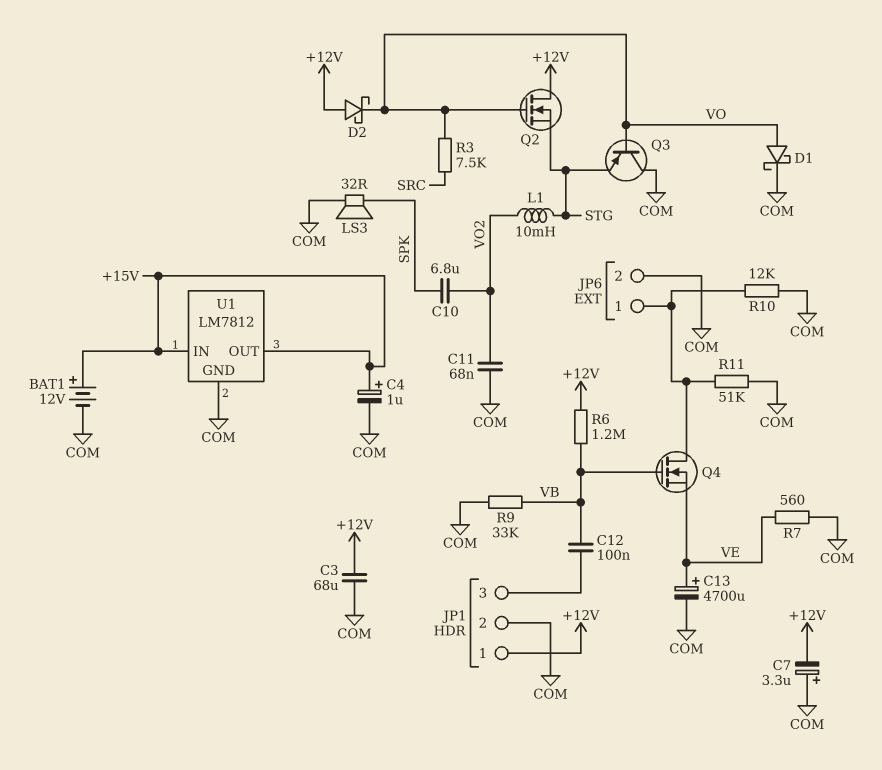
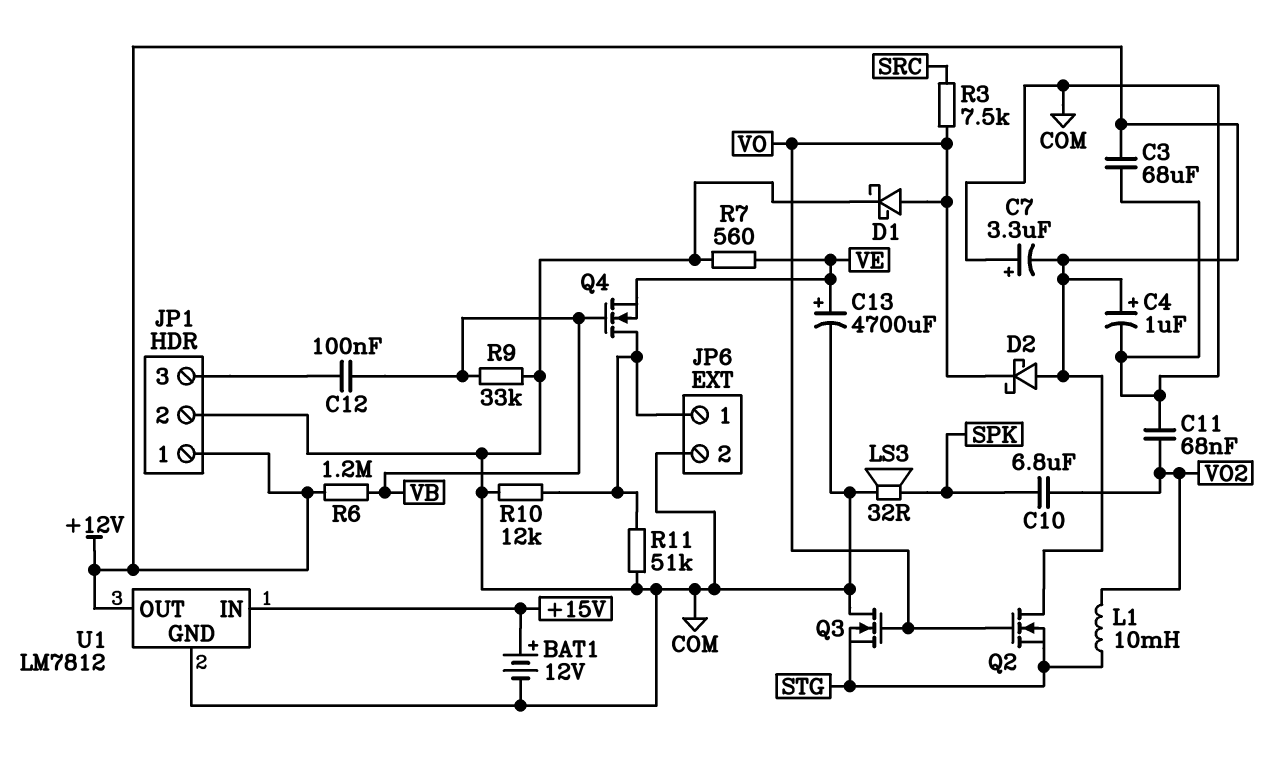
C4: 1uF (plus +15V, minus COM) -> 1uF (plus +12V, minus COM)
Q3: PNP (B VO, C COM, E STG) -> NMOS (G VO, D COM, S STG)
U1 pin OUT: +15V -> +12V

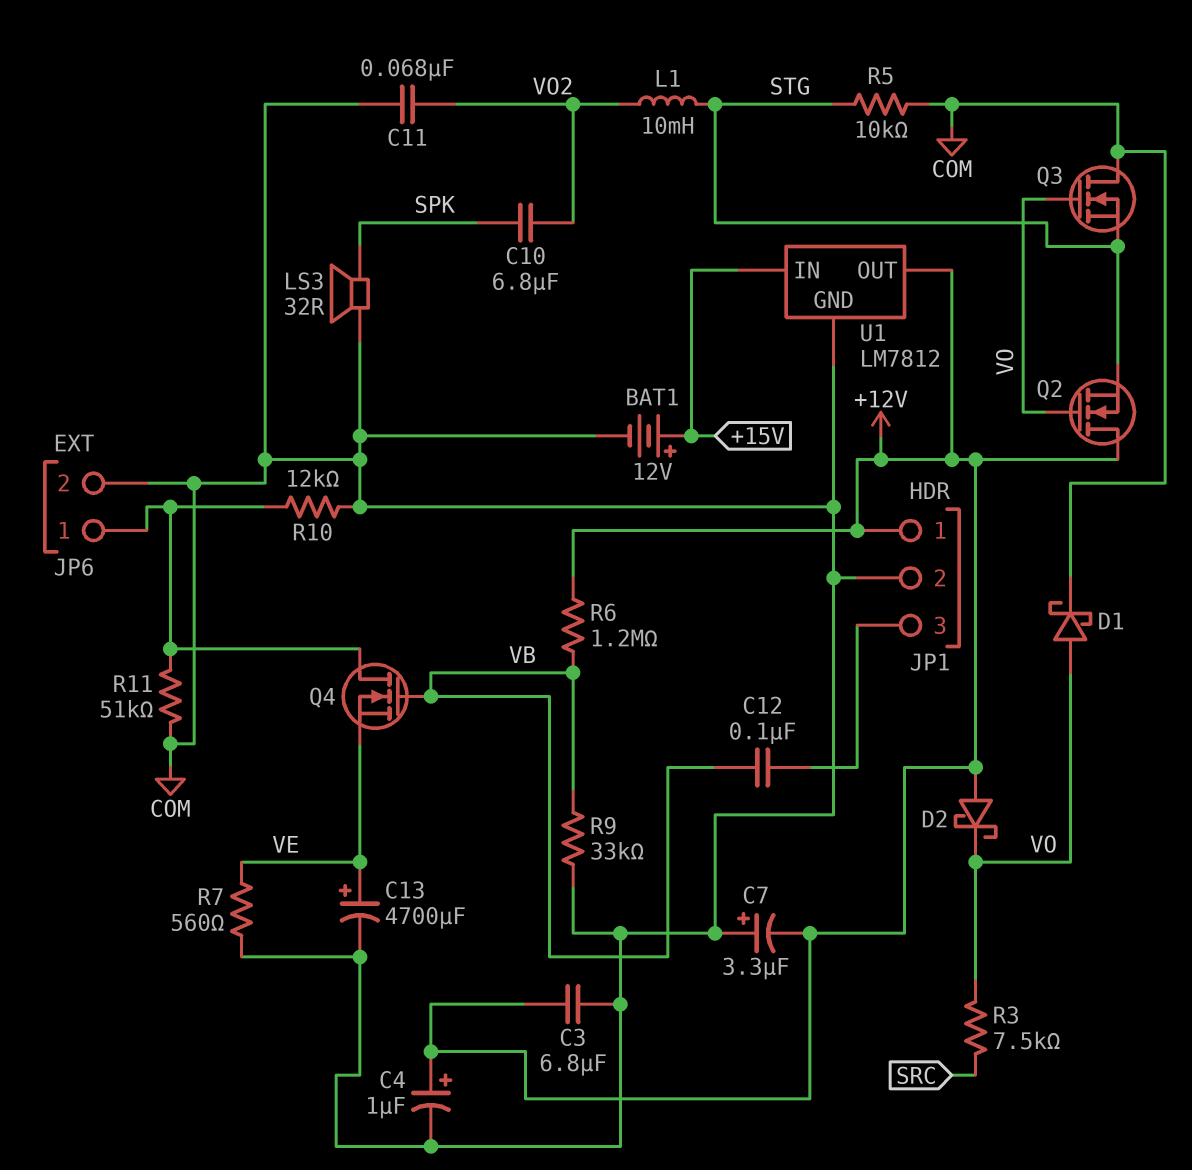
C3: 68uF (+12V, COM) -> 6.8uF (+12V, COM)
R5: none -> 10k (COM, STG)

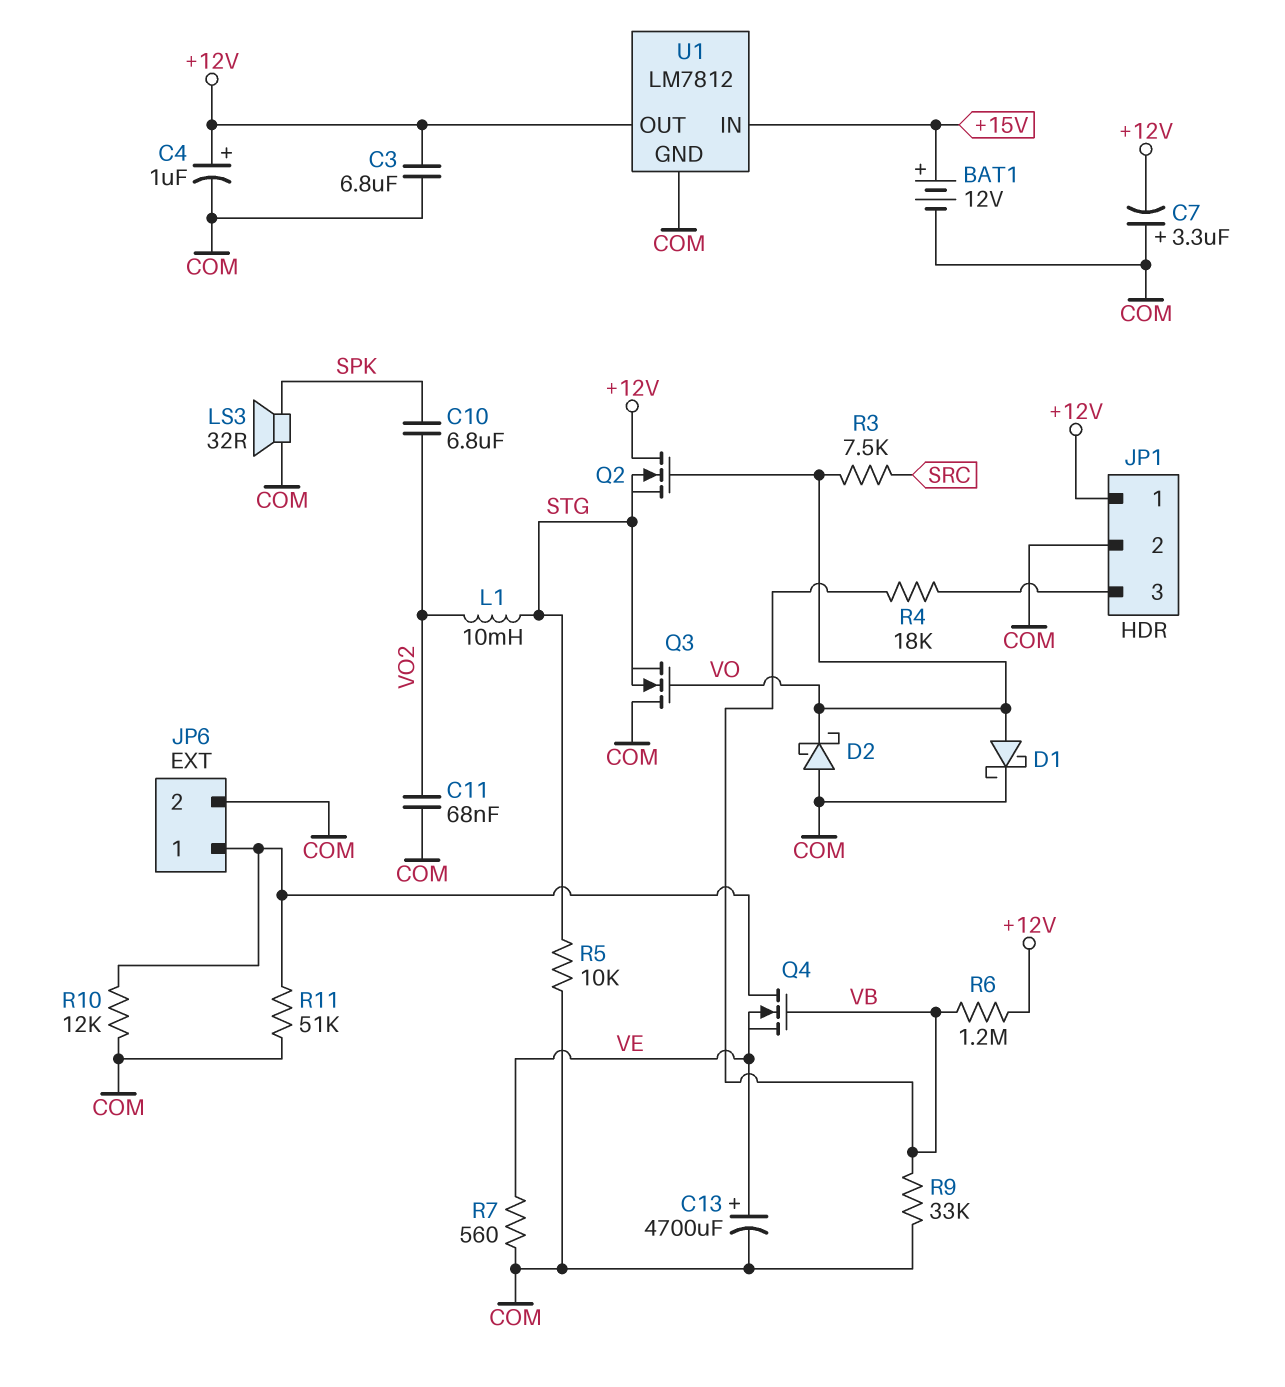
C12: 100nF (JP1/3, VB) -> none
D2: schottky (A +12V, K VO) -> schottky (A COM, K VO)
R4: none -> 18k (JP1/3, VB)

